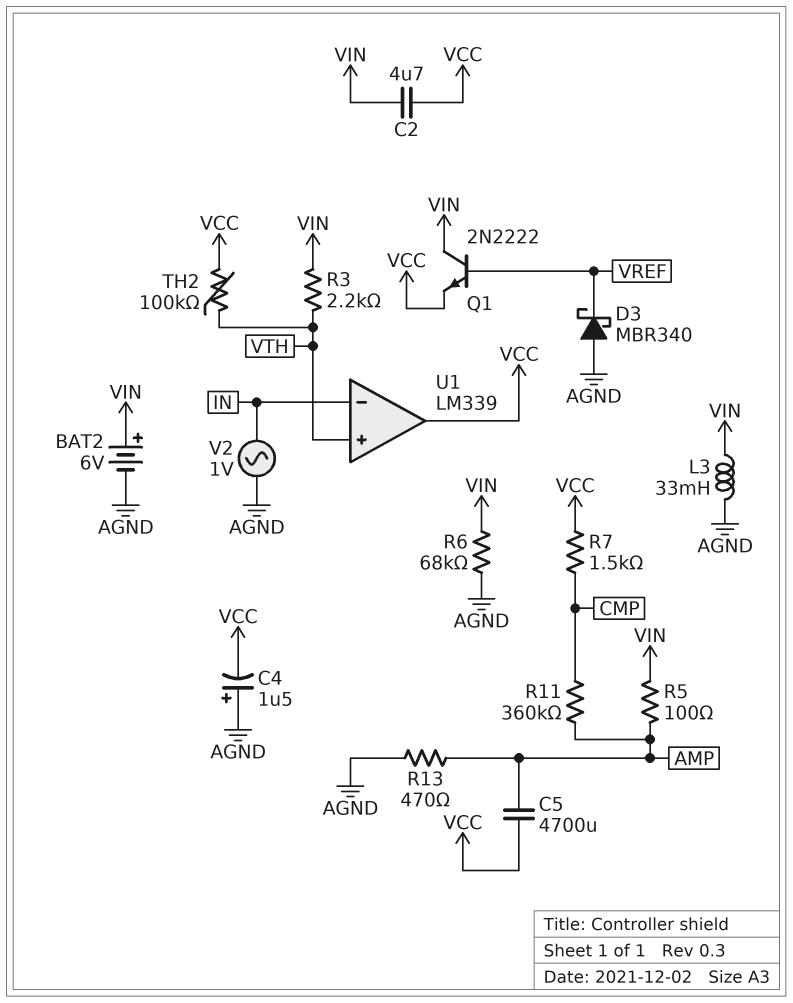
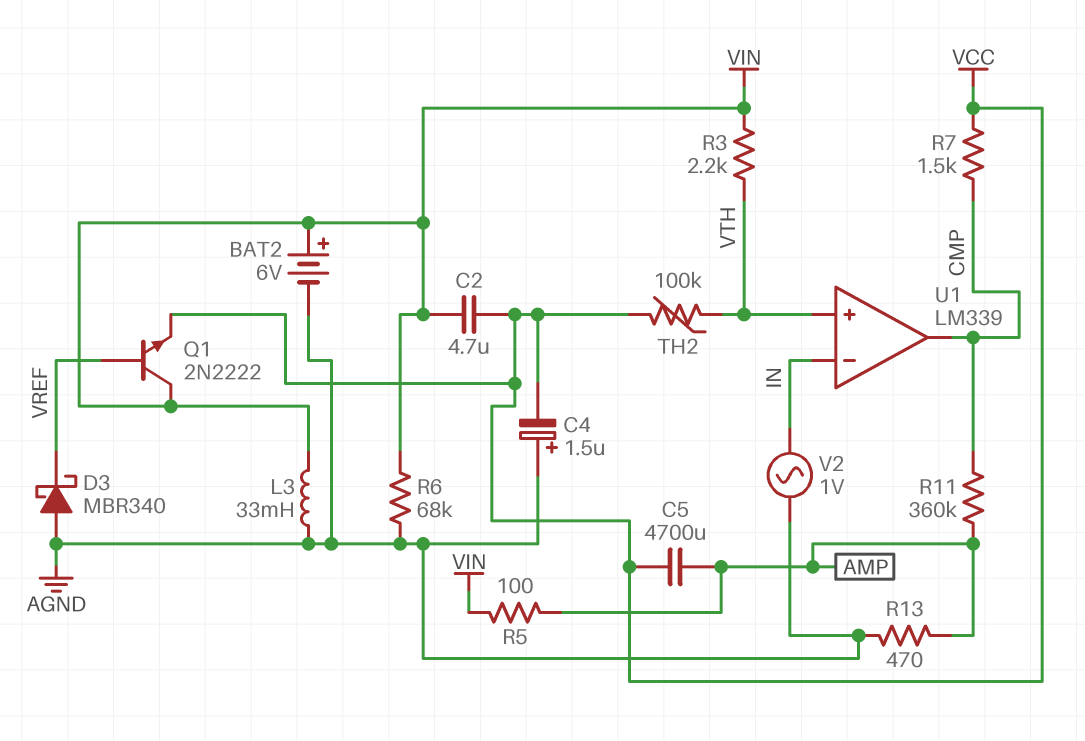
U1 pin out: VCC -> CMP

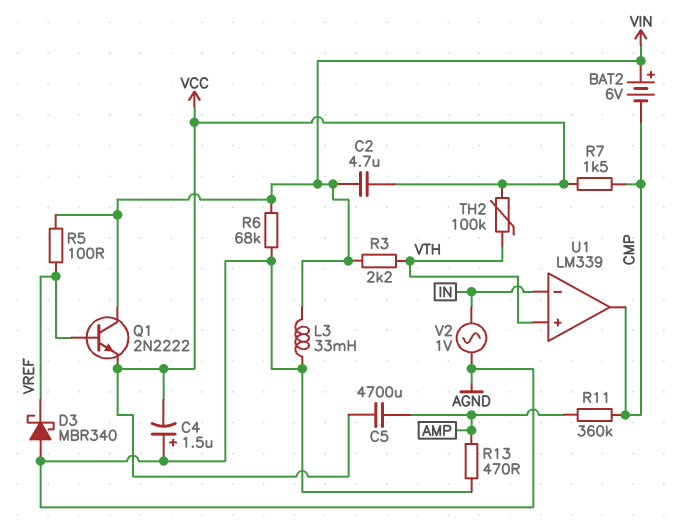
BAT2: 6V (plus VIN, minus AGND) -> 6V (plus VIN, minus CMP)
R5: 100 (AMP, VIN) -> 100 (VIN, VREF)

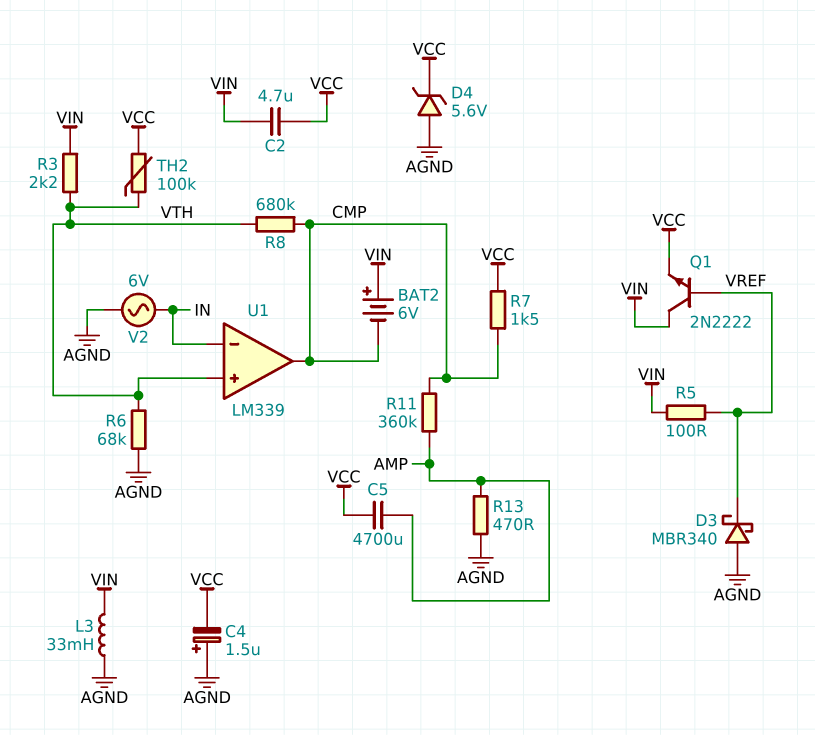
D4: none -> zener 5.6V (A AGND, K VCC)
R6: 68k (AGND, VIN) -> 68k (AGND, VTH)
R8: none -> 680k (CMP, VTH)
V2: AC 1V (AGND, IN) -> AC 6V (AGND, IN)

